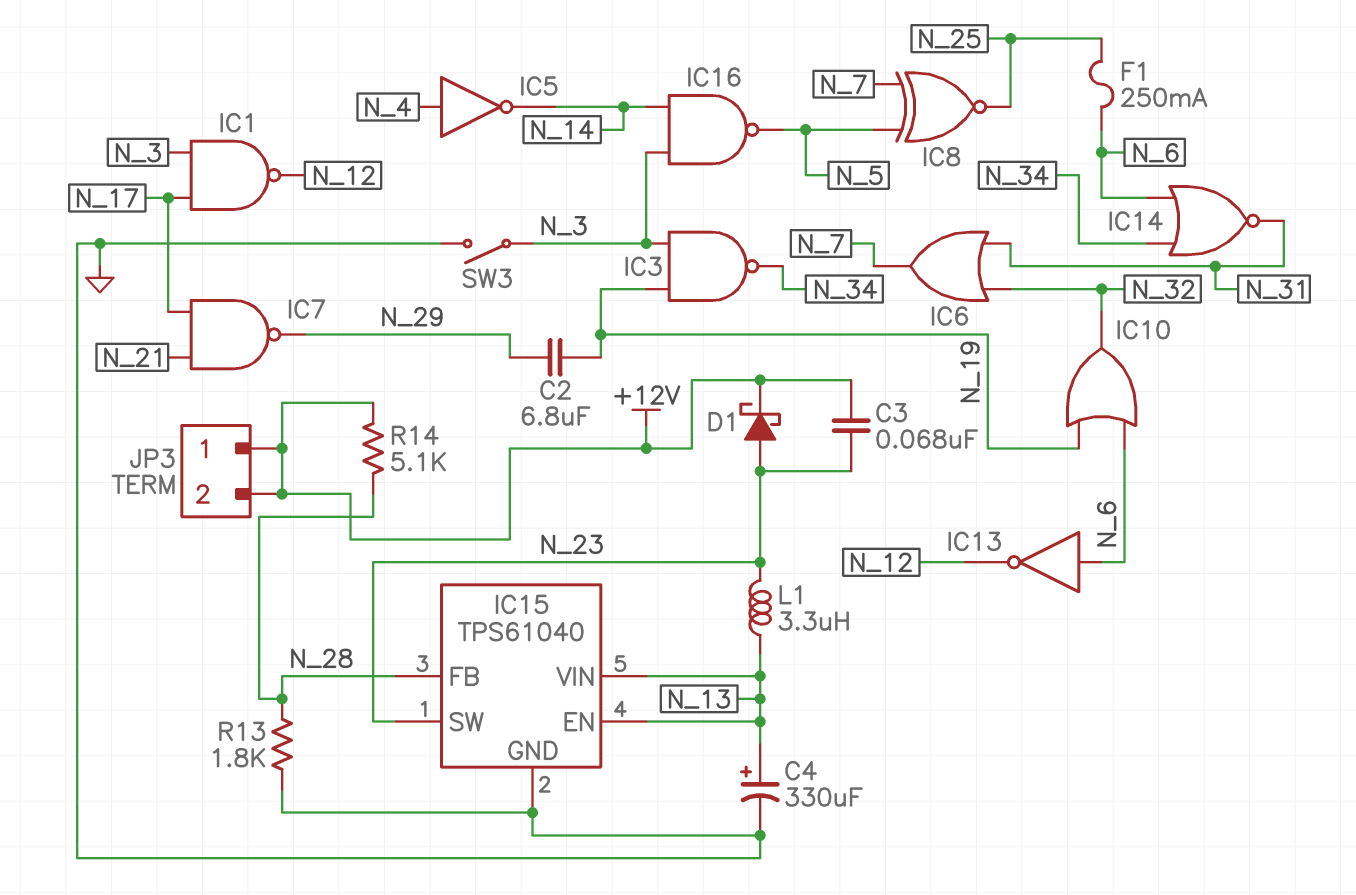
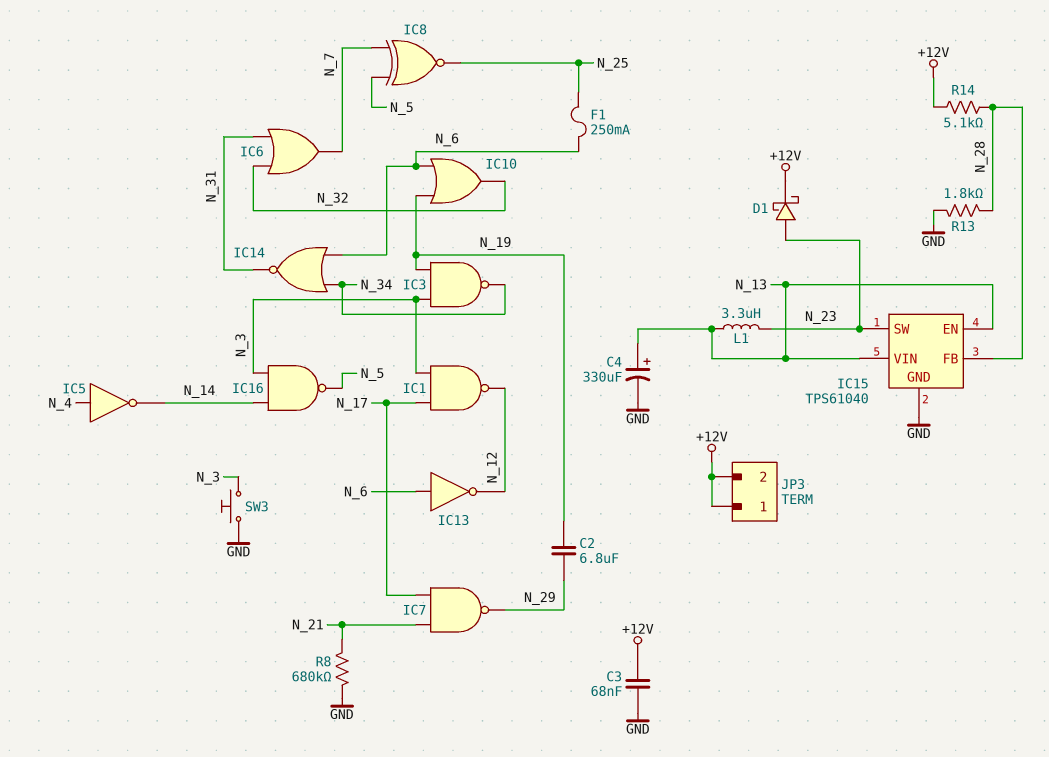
C3: 68nF (+12V, N_23) -> 68nF (+12V, GND)
R8: none -> 680k (GND, N_21)
SW3: switch (GND, N_3) -> button (GND, N_3)

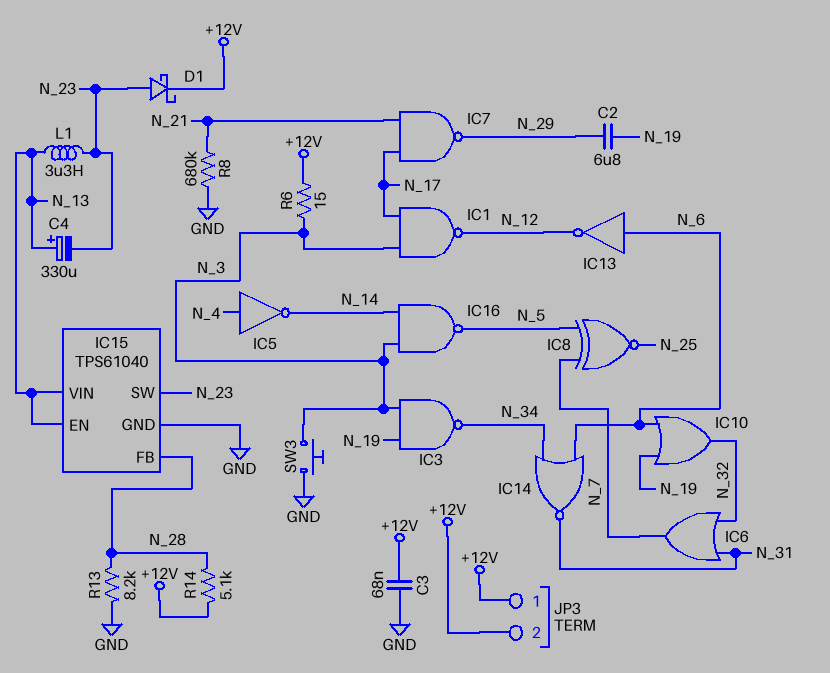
C4: 330uF (plus N_13, minus GND) -> 330uF (plus N_13, minus N_23)
F1: 250mA (N_6, N_25) -> none
R6: none -> 15 (+12V, N_3)
R13: 1.8k (GND, N_28) -> 8.2k (GND, N_28)

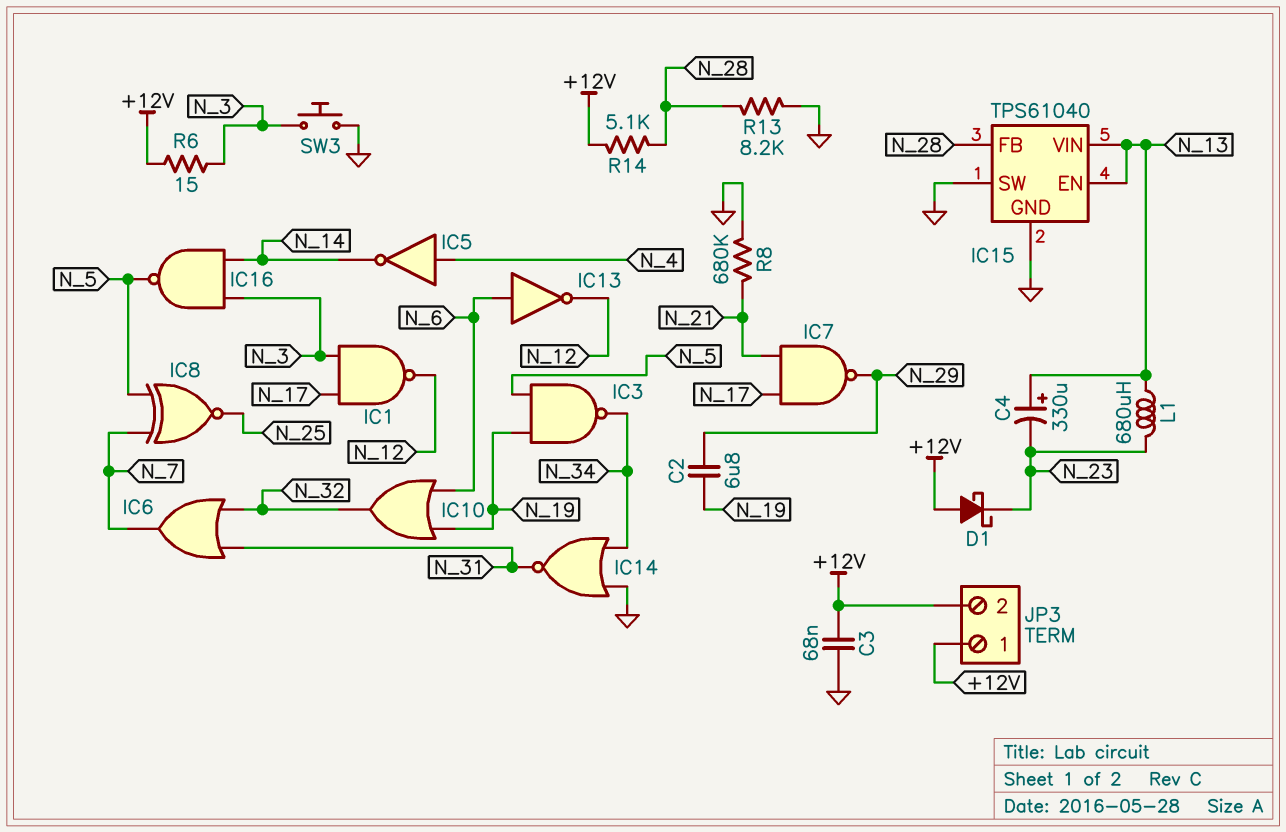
D1: schottky (A N_23, K +12V) -> schottky (A +12V, K N_23)
IC3: NAND (in N_3, in N_19, out N_34) -> NAND (in N_5, in N_19, out N_34)
IC14: NOR (in N_6, in N_34, out N_31) -> NOR (in GND, in N_34, out N_31)
IC15 pin SW: N_23 -> GND
L1: 3.3uH (N_13, N_23) -> 680uH (N_13, N_23)

